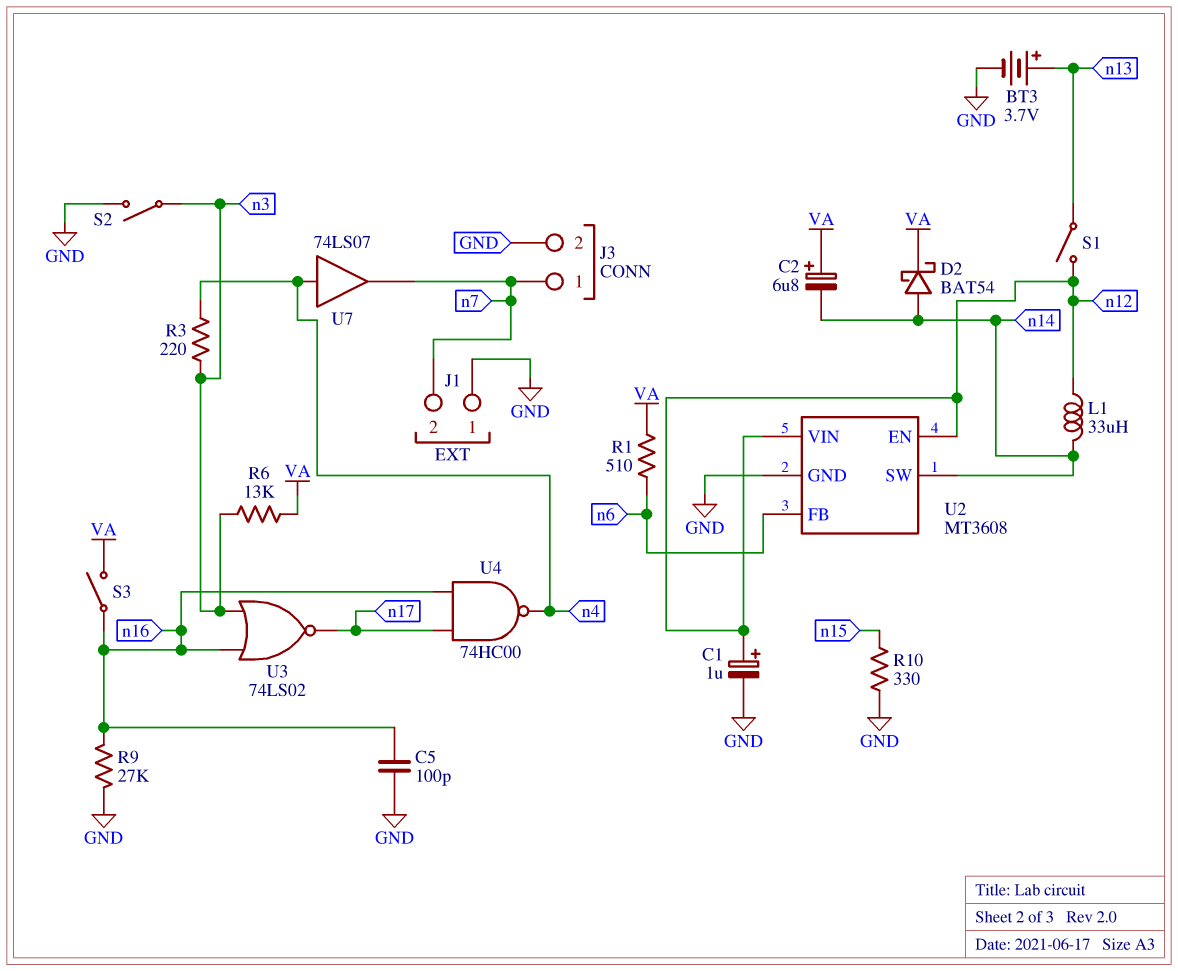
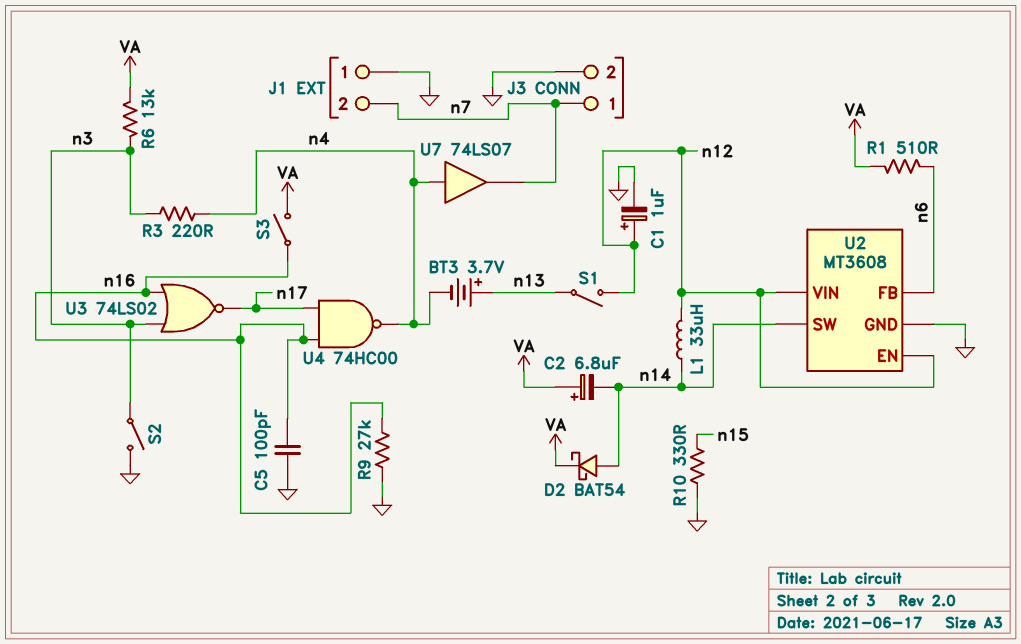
BT3: 3.7V (plus n13, minus GND) -> 3.7V (plus n13, minus n4)

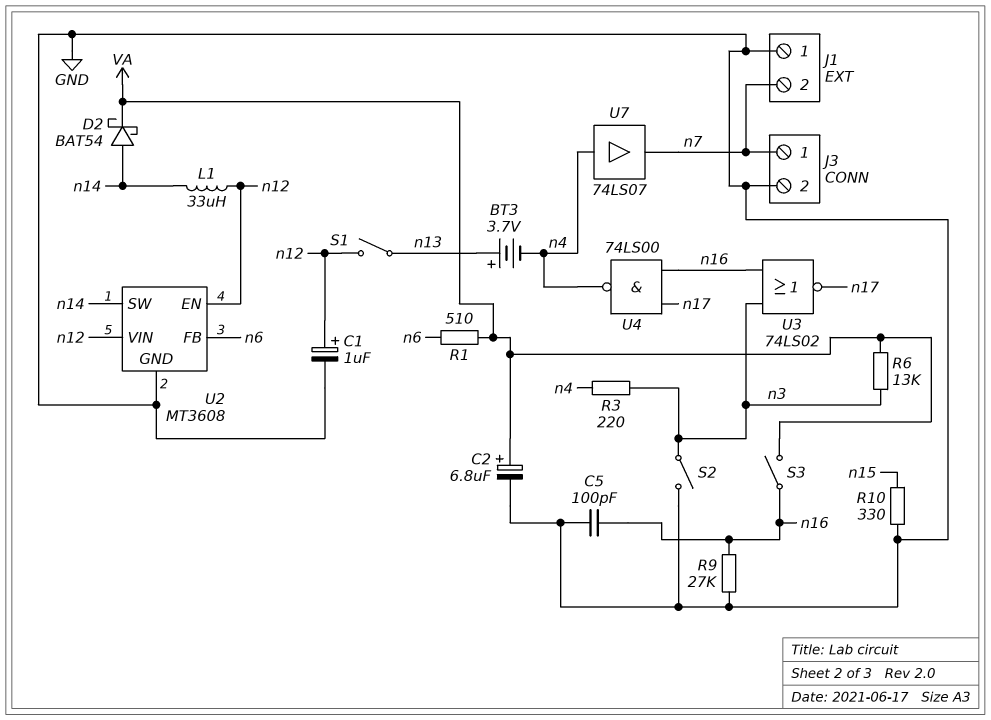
C2: 6.8uF (plus VA, minus n14) -> 6.8uF (plus VA, minus GND)
U4: NAND 74HC00 (in n16, in n17, out n4) -> NAND 74LS00 (in n16, in n17, out n4)

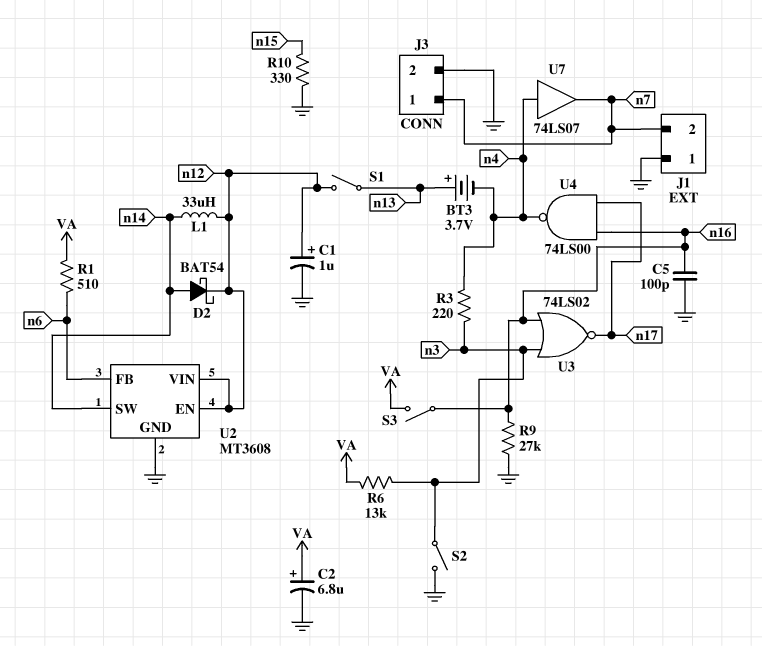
D2: schottky BAT54 (A n14, K VA) -> schottky BAT54 (A n14, K n12)

